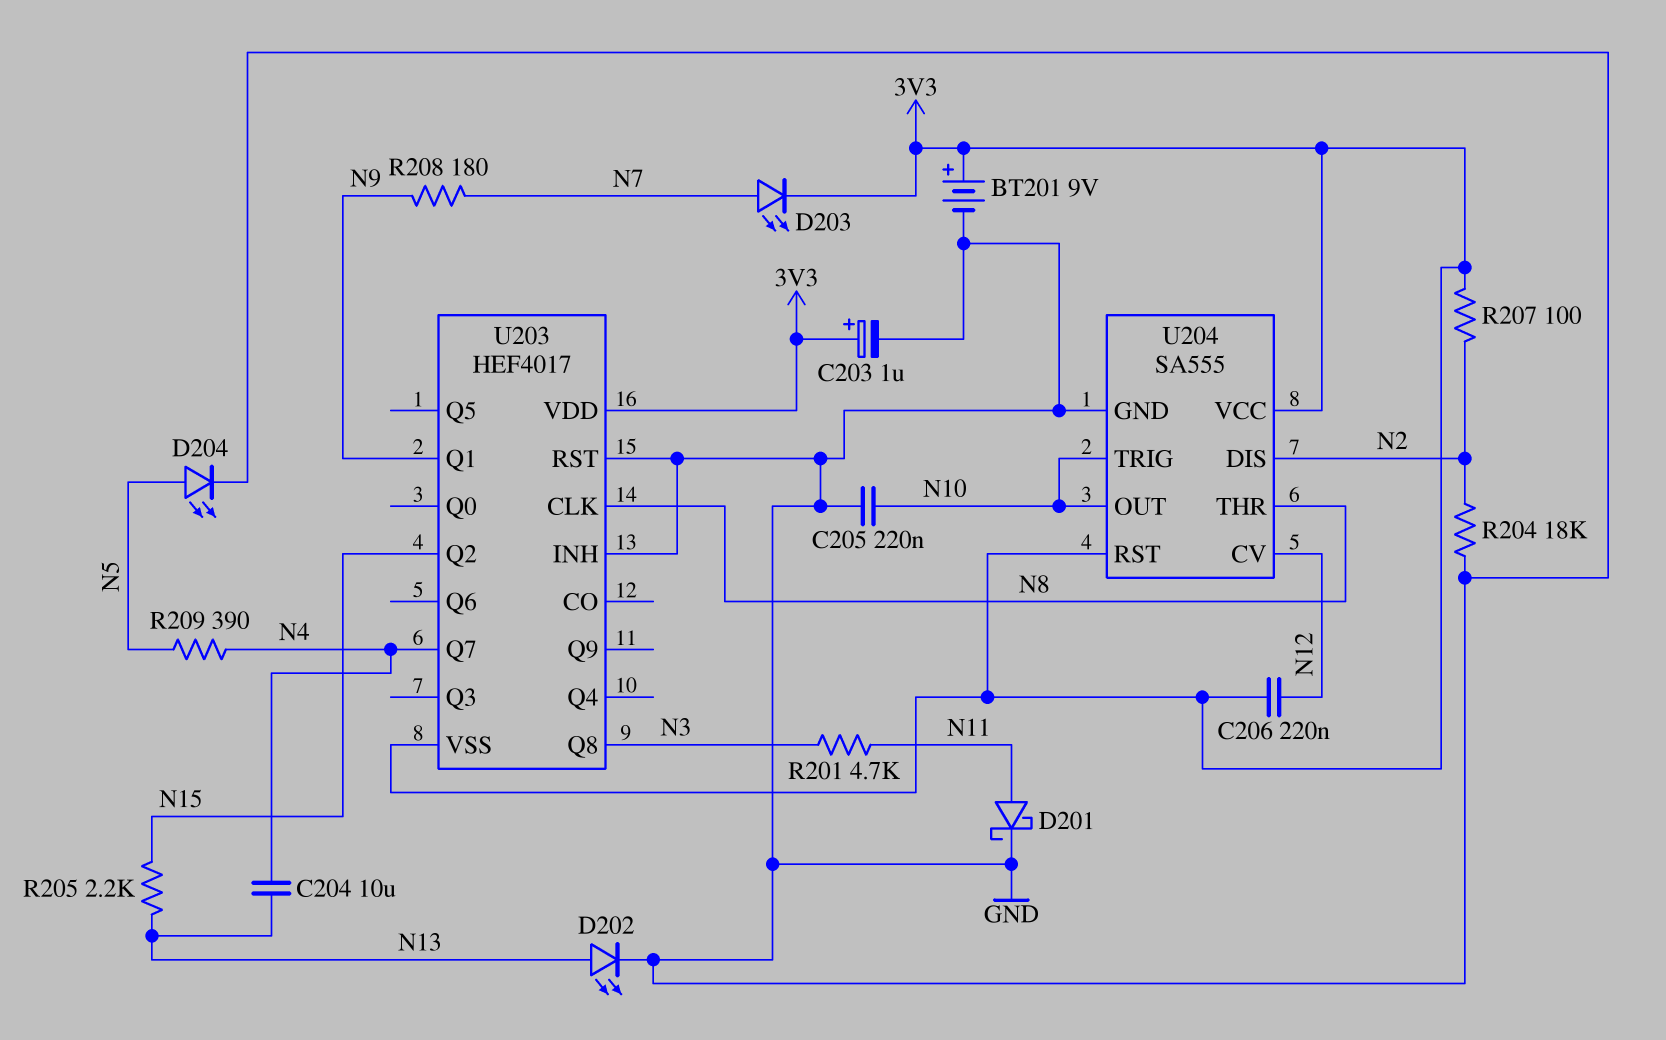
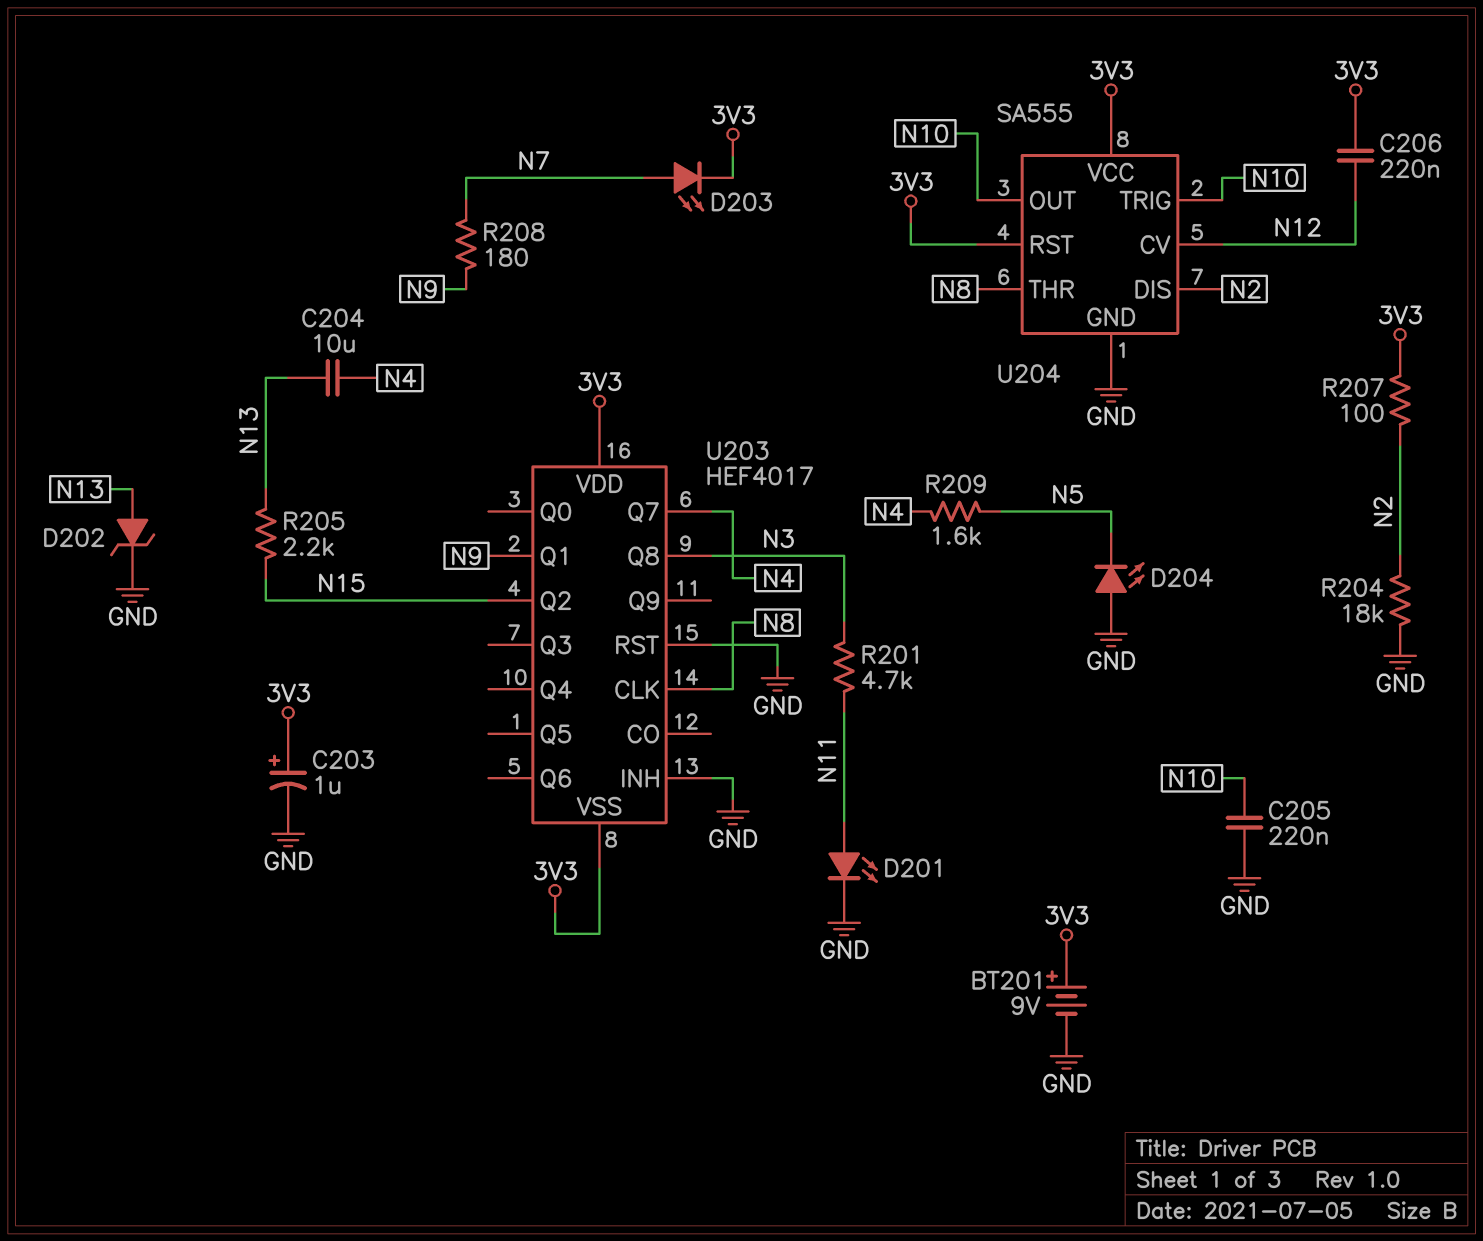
D201: schottky (A N11, K GND) -> LED (A N11, K GND)
D202: LED (A N13, K GND) -> zener (A N13, K GND)
D204: LED (A N5, K GND) -> LED (A GND, K N5)
R209: 390 (N4, N5) -> 1.6k (N4, N5)

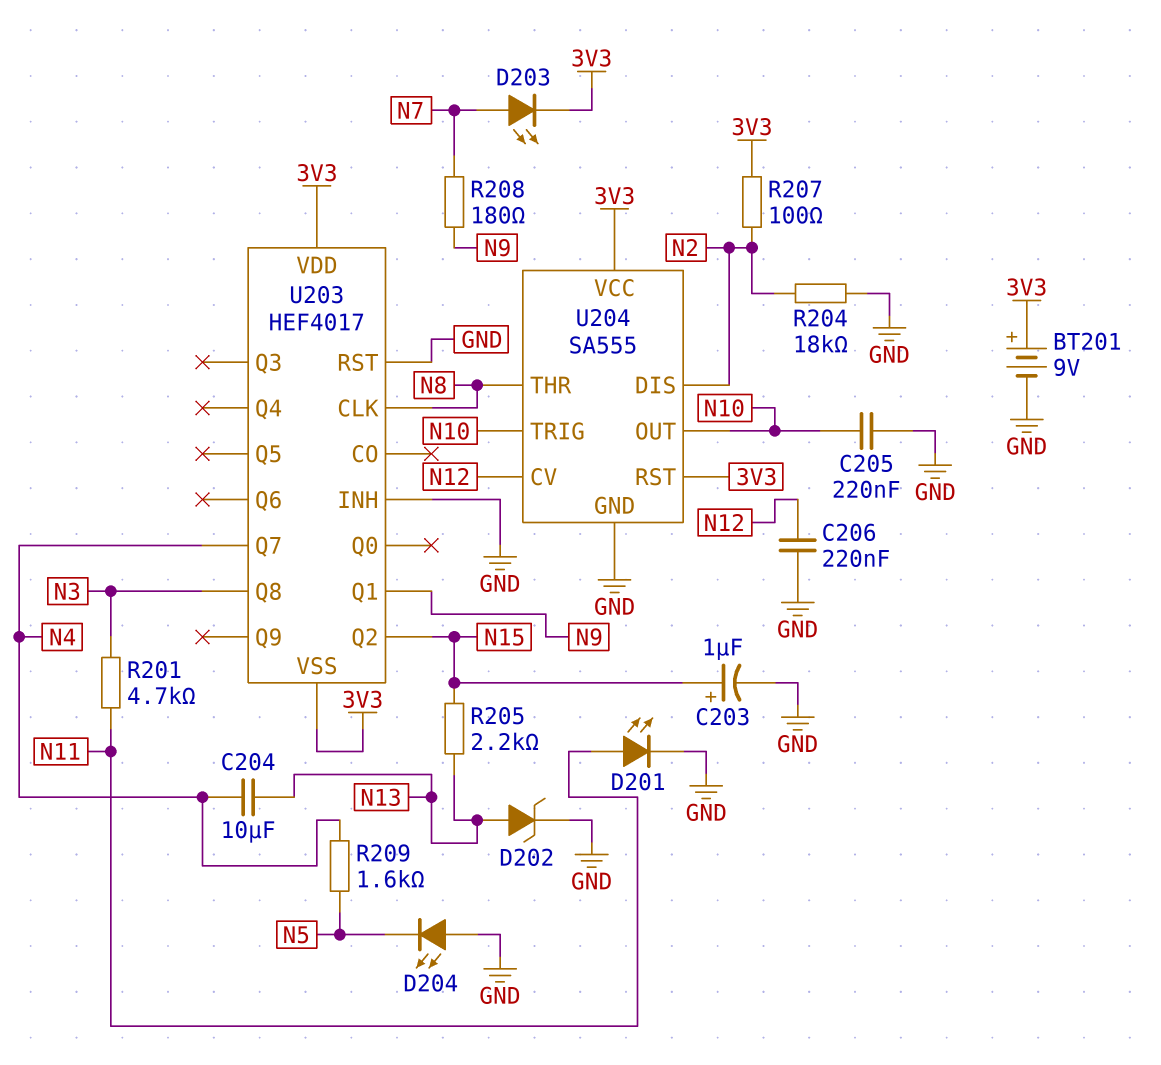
C203: 1uF (plus 3V3, minus GND) -> 1uF (plus N15, minus GND)
C206: 220nF (3V3, N12) -> 220nF (GND, N12)

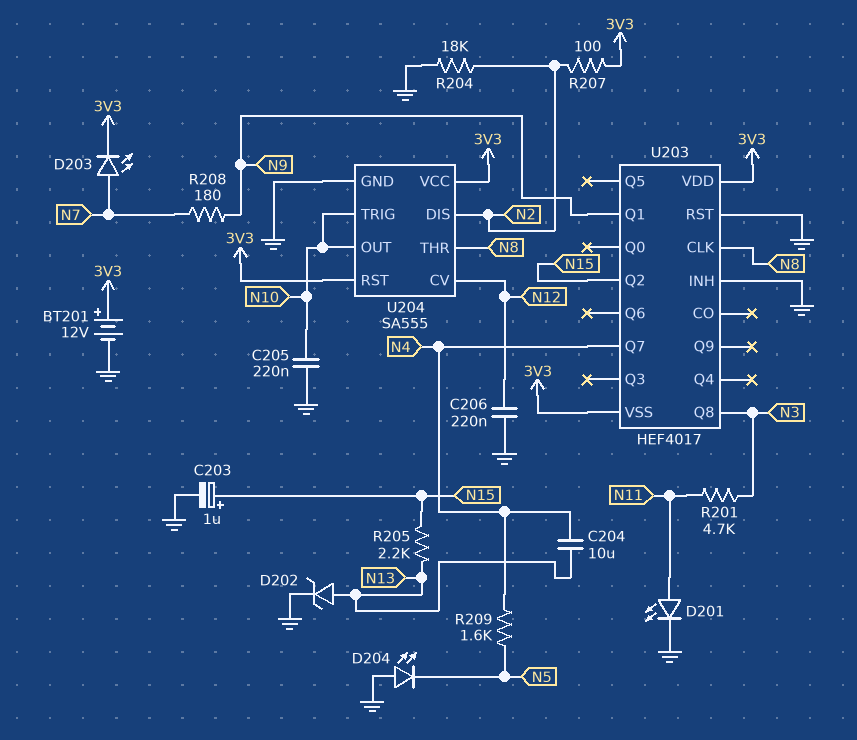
BT201: 9V (plus 3V3, minus GND) -> 12V (plus 3V3, minus GND)

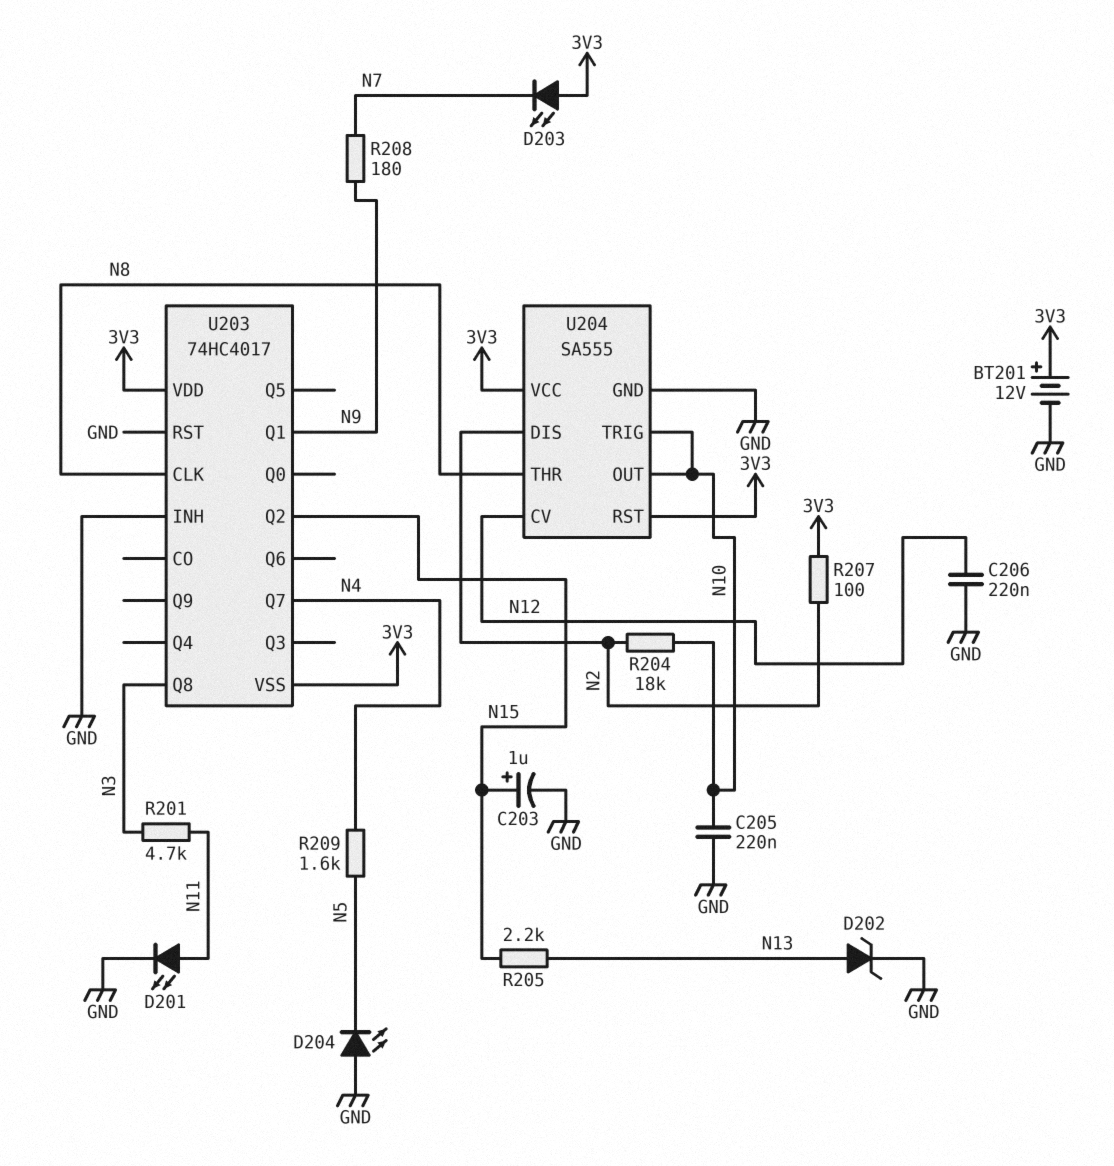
C204: 10uF (N4, N13) -> none
D203: LED (A N7, K 3V3) -> LED (A 3V3, K N7)
R204: 18k (GND, N2) -> 18k (N2, N10)
U203: HEF4017 -> 74HC4017

